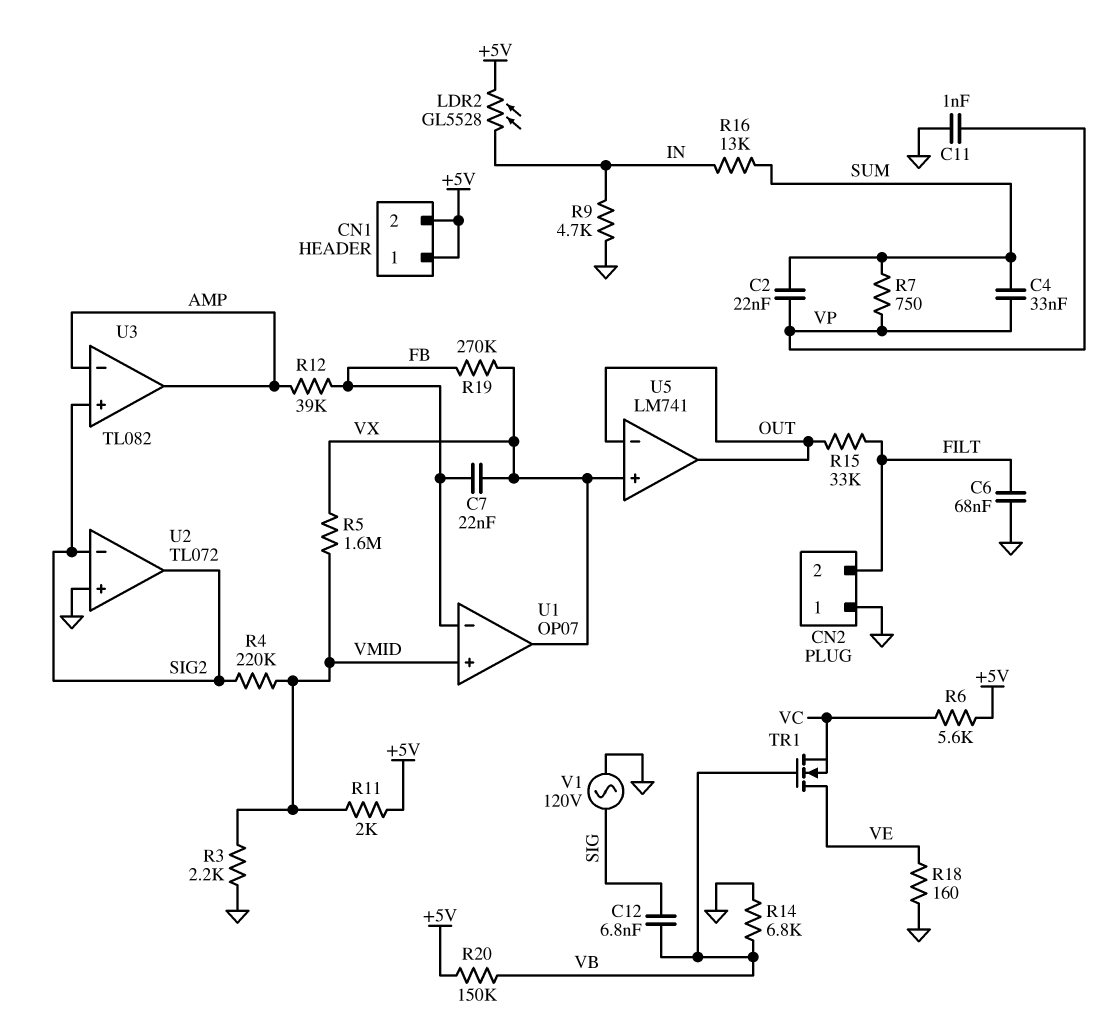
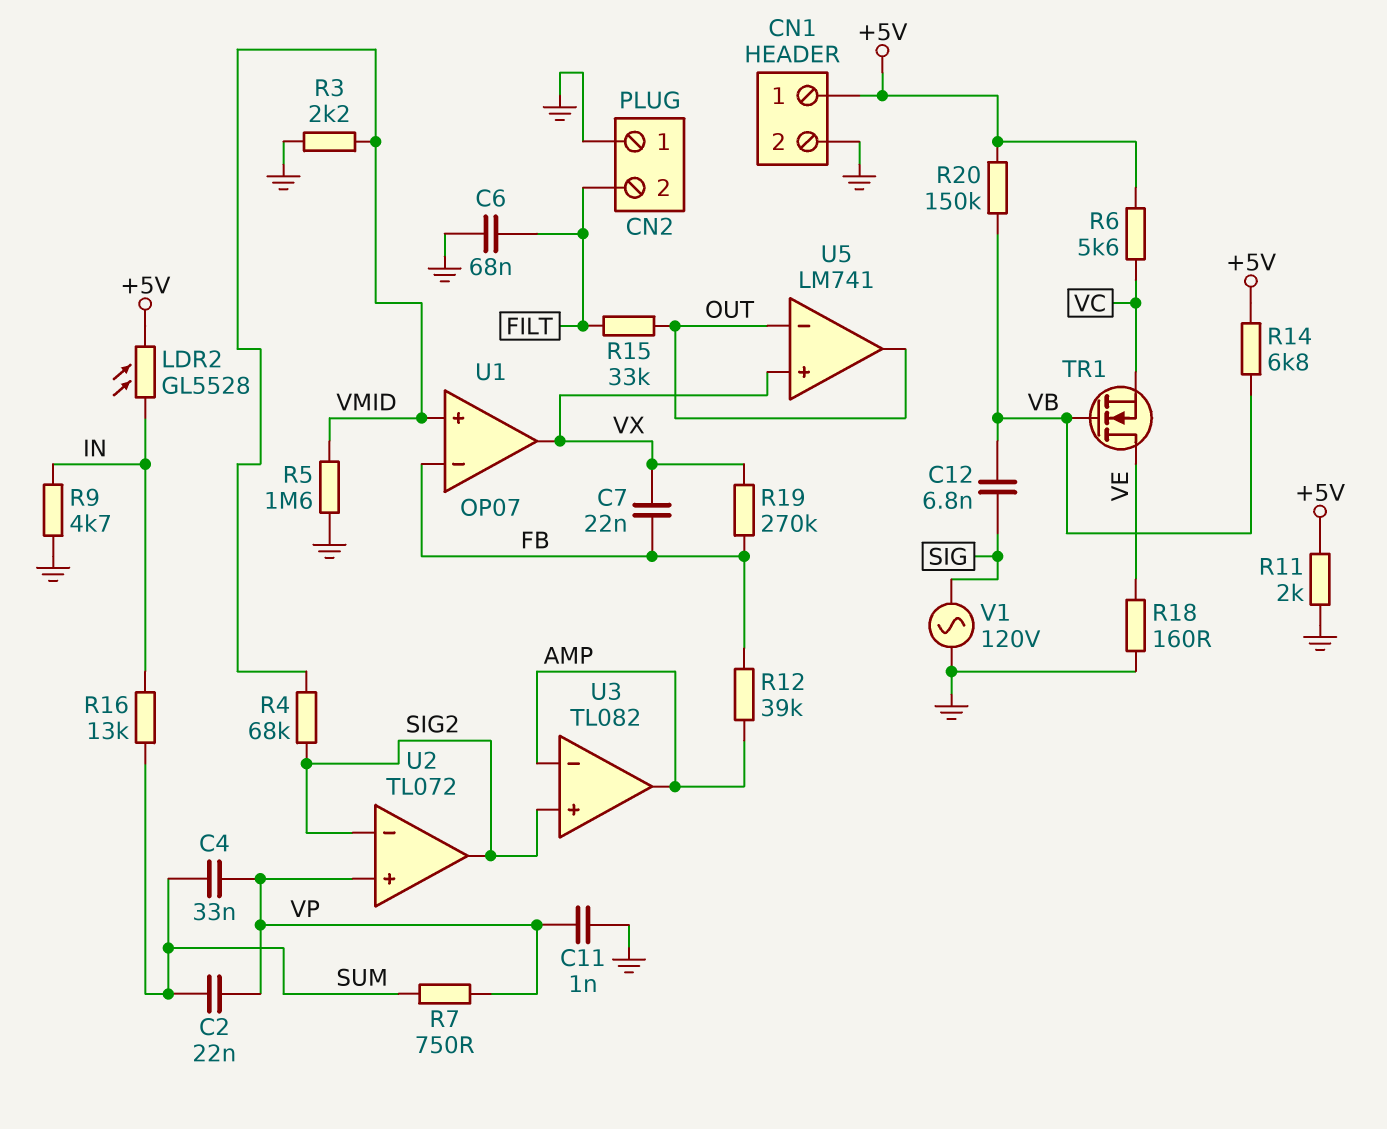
CN1 pin 2: +5V -> GND
R4: 220k (SIG2, VMID) -> 68k (SIG2, VMID)
R5: 1.6M (VMID, VX) -> 1.6M (GND, VMID)
R11: 2k (+5V, VMID) -> 2k (+5V, GND)
R14: 6.8k (GND, VB) -> 6.8k (+5V, VB)
U2 pin in+: GND -> VP

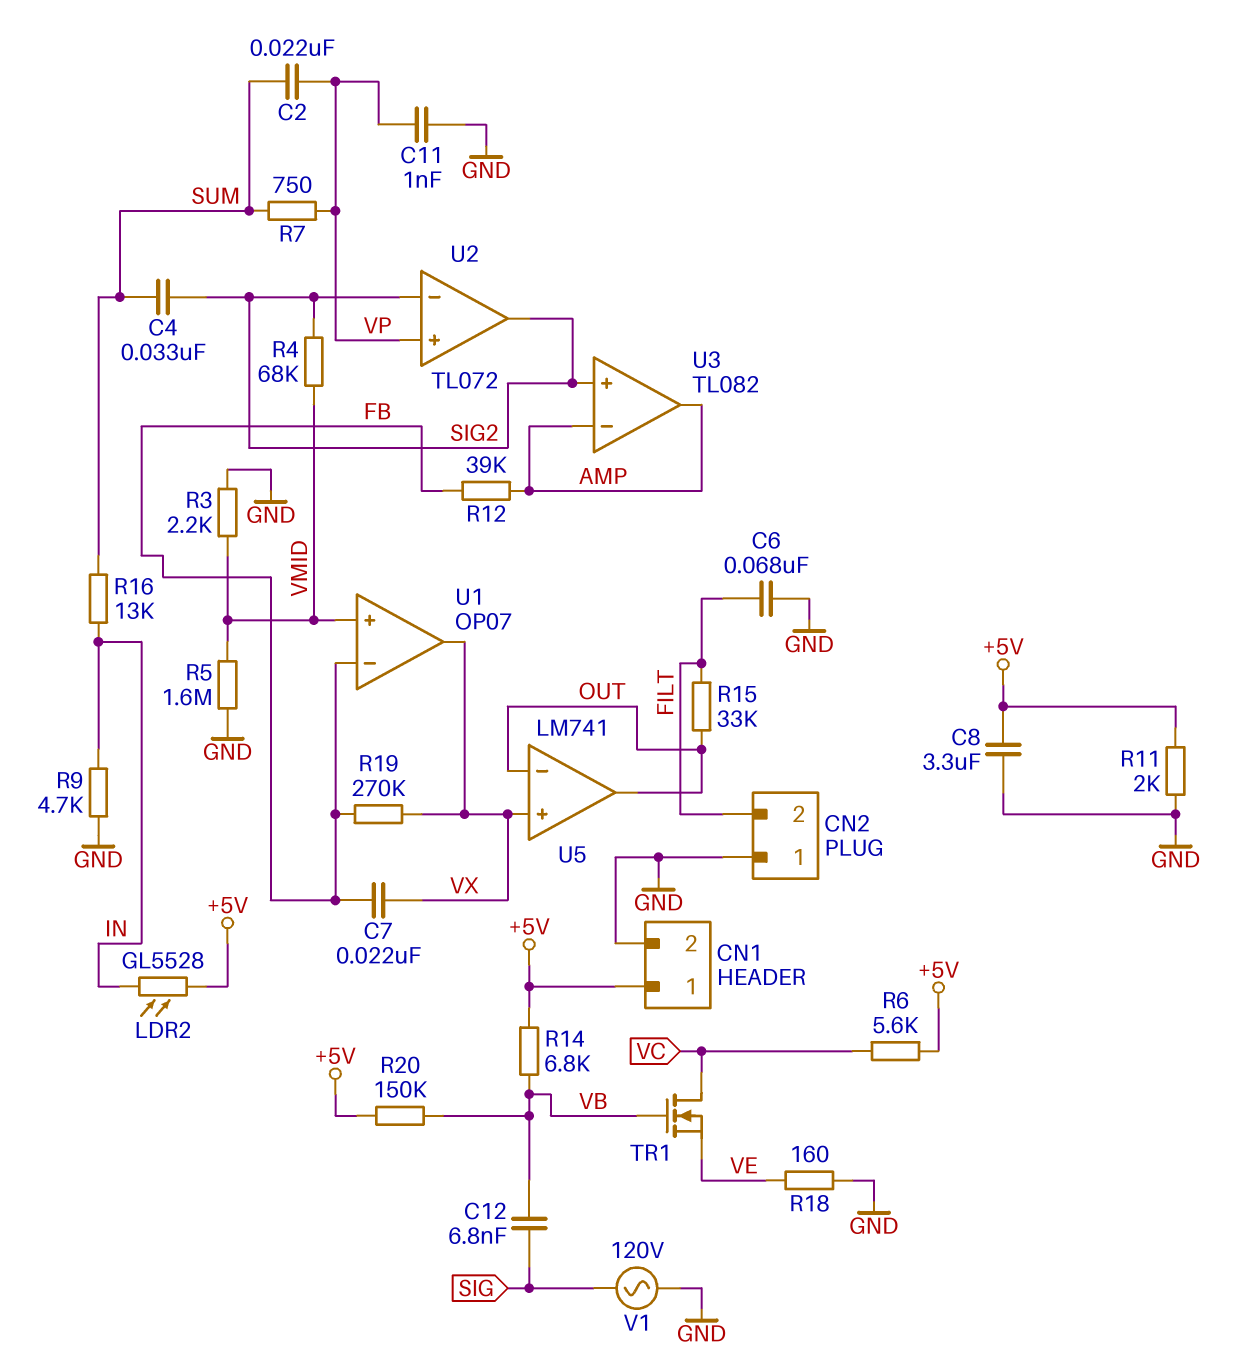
C4: 33nF (SUM, VP) -> 33nF (SIG2, SUM)
C8: none -> 3.3uF (+5V, GND)
TR1: NMOS (G VB, D VE, S VC) -> NMOS (G VB, D VC, S VE)

